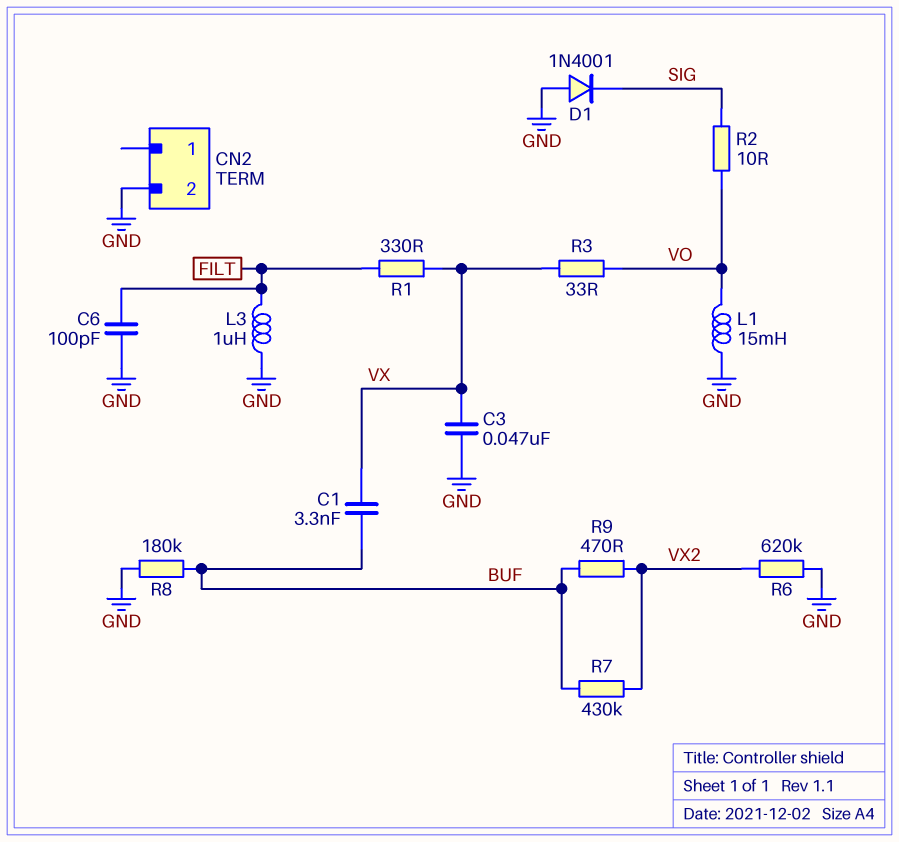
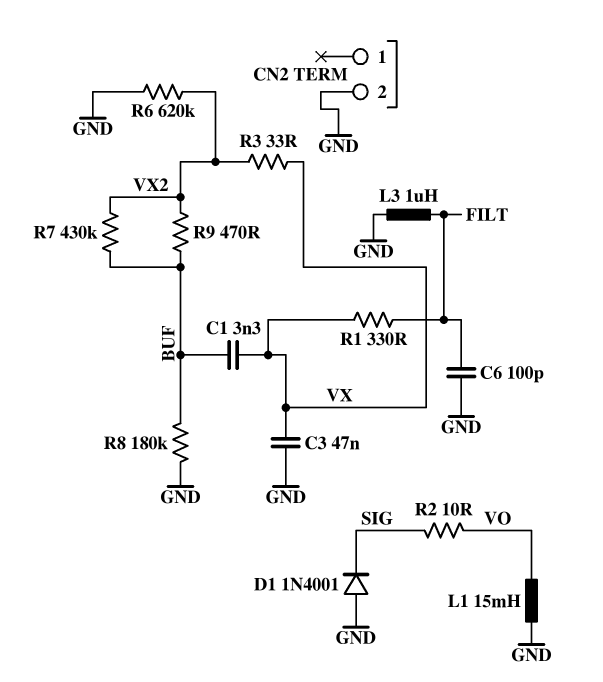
R3: 33 (VO, VX) -> 33 (VX, VX2)

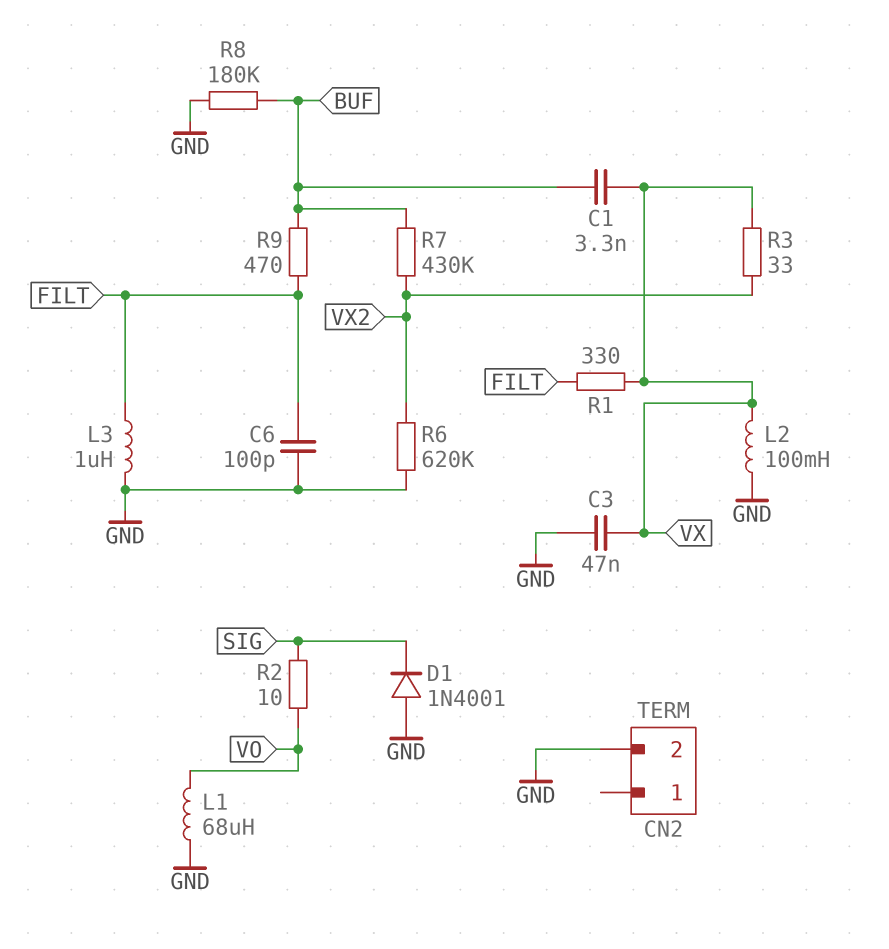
L1: 15mH (GND, VO) -> 68uH (GND, VO)
L2: none -> 100mH (GND, VX)
R9: 470 (BUF, VX2) -> 470 (BUF, FILT)

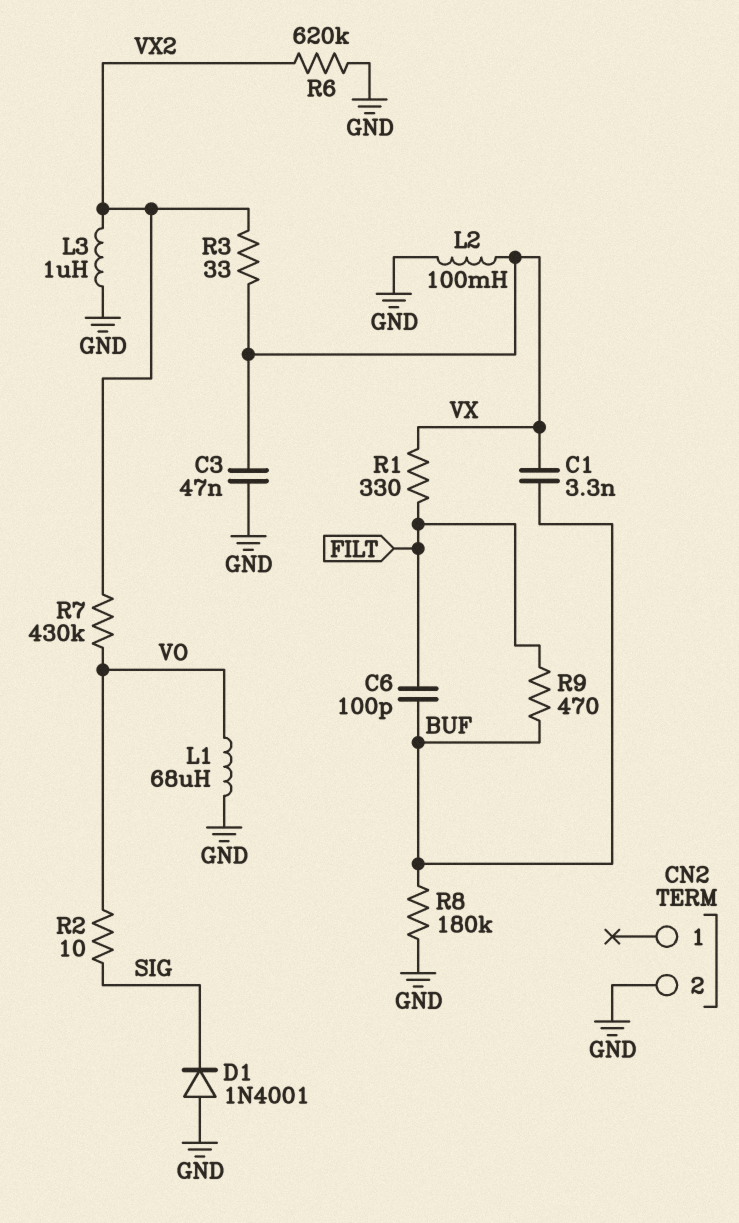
C6: 100pF (FILT, GND) -> 100pF (BUF, FILT)
L3: 1uH (FILT, GND) -> 1uH (GND, VX2)
R7: 430k (BUF, VX2) -> 430k (VO, VX2)

